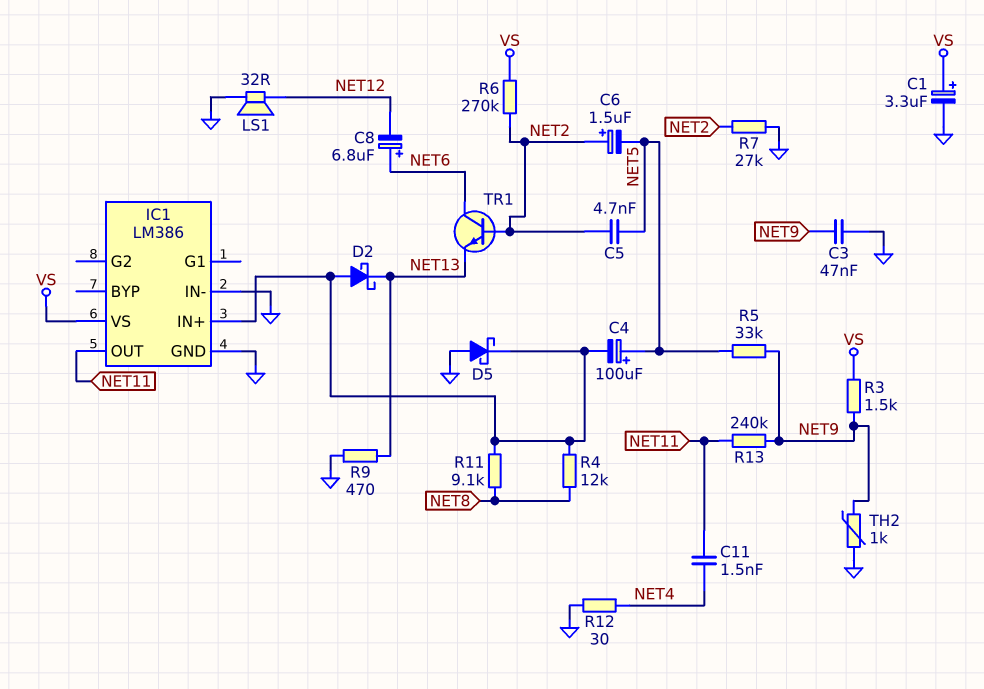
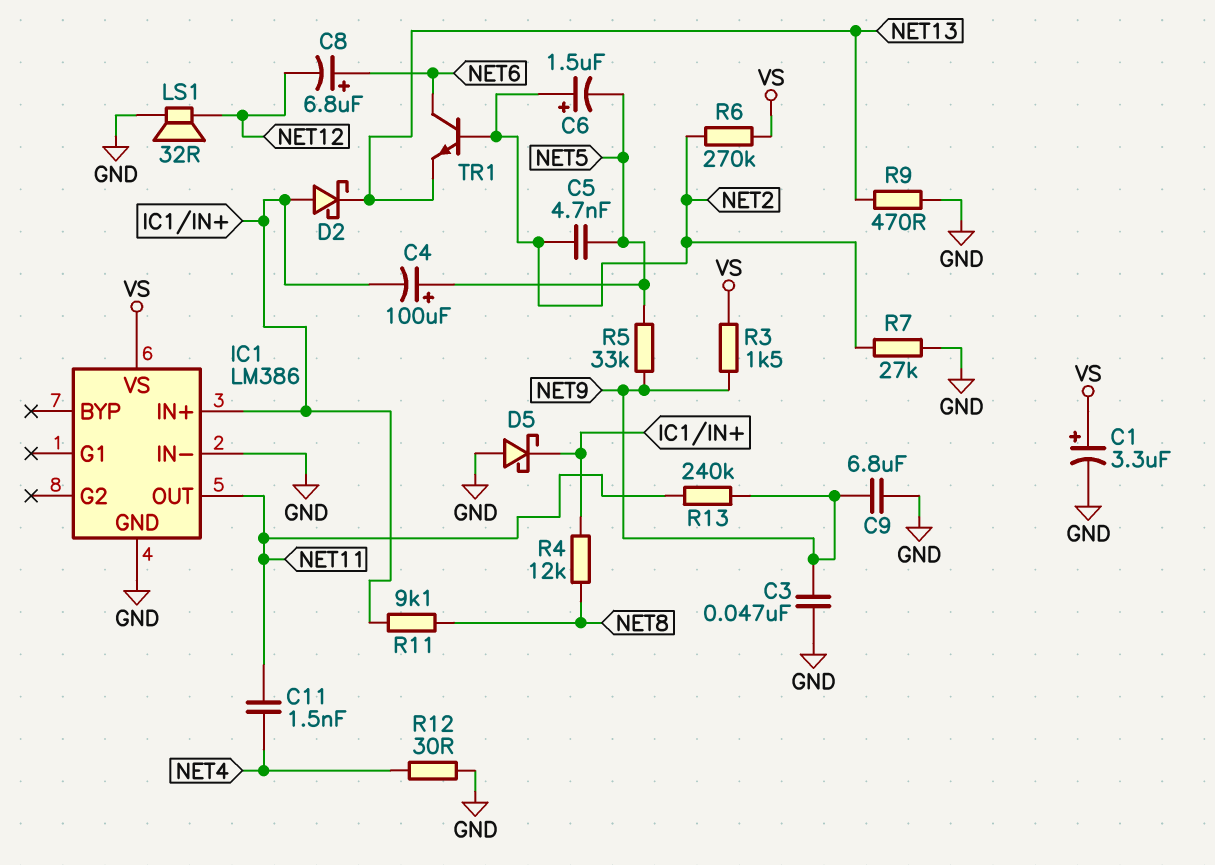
C9: none -> 6.8uF (GND, NET9)
TH2: 1k (GND, NET9) -> none

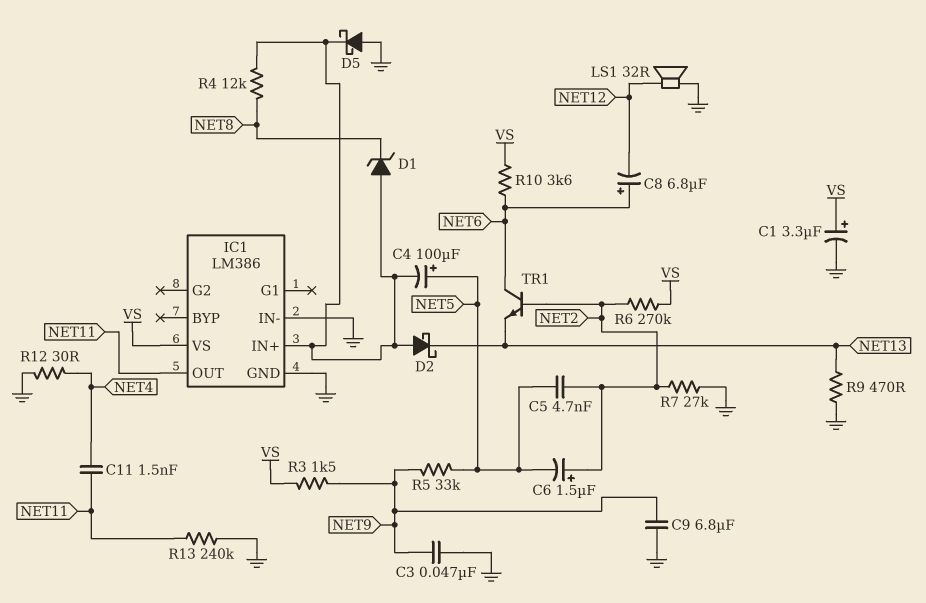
D1: none -> zener (A IC1/IN+, K NET8)
R10: none -> 3.6k (NET6, VS)
R11: 9.1k (IC1/IN+, NET8) -> none
R13: 240k (NET9, NET11) -> 240k (GND, NET11)

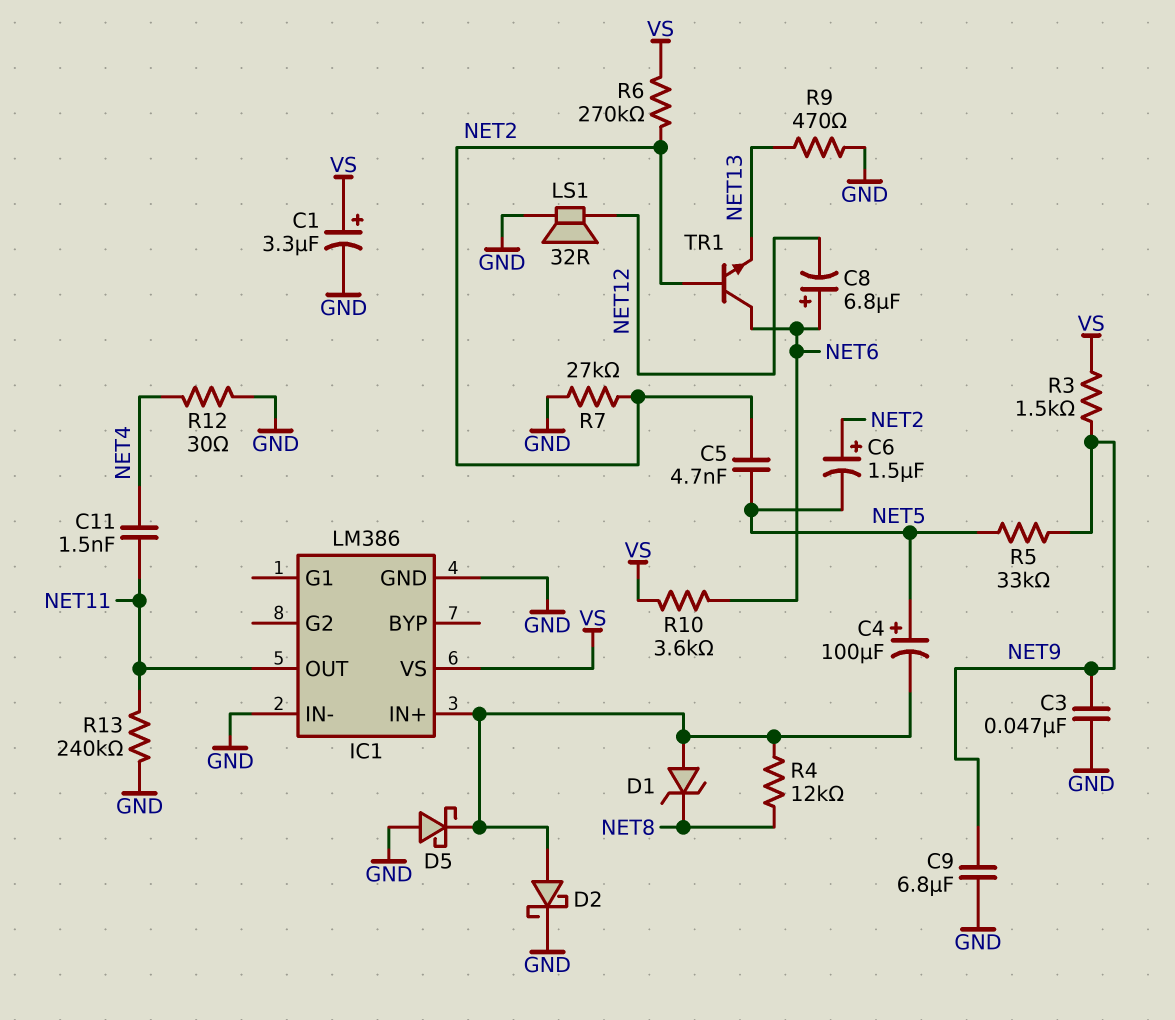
D2: schottky (A IC1/IN+, K NET13) -> schottky (A IC1/IN+, K GND)

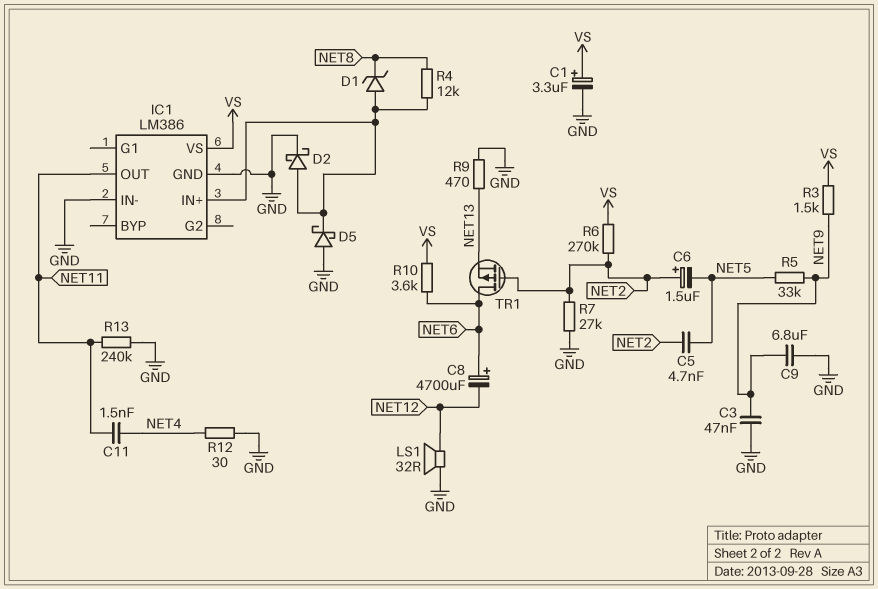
C4: 100uF (plus NET5, minus IC1/IN+) -> none
C8: 6.8uF (plus NET6, minus NET12) -> 4700uF (plus NET6, minus NET12)
TR1: NPN (B NET2, C NET6, E NET13) -> PMOS (G NET2, D NET6, S NET13)

